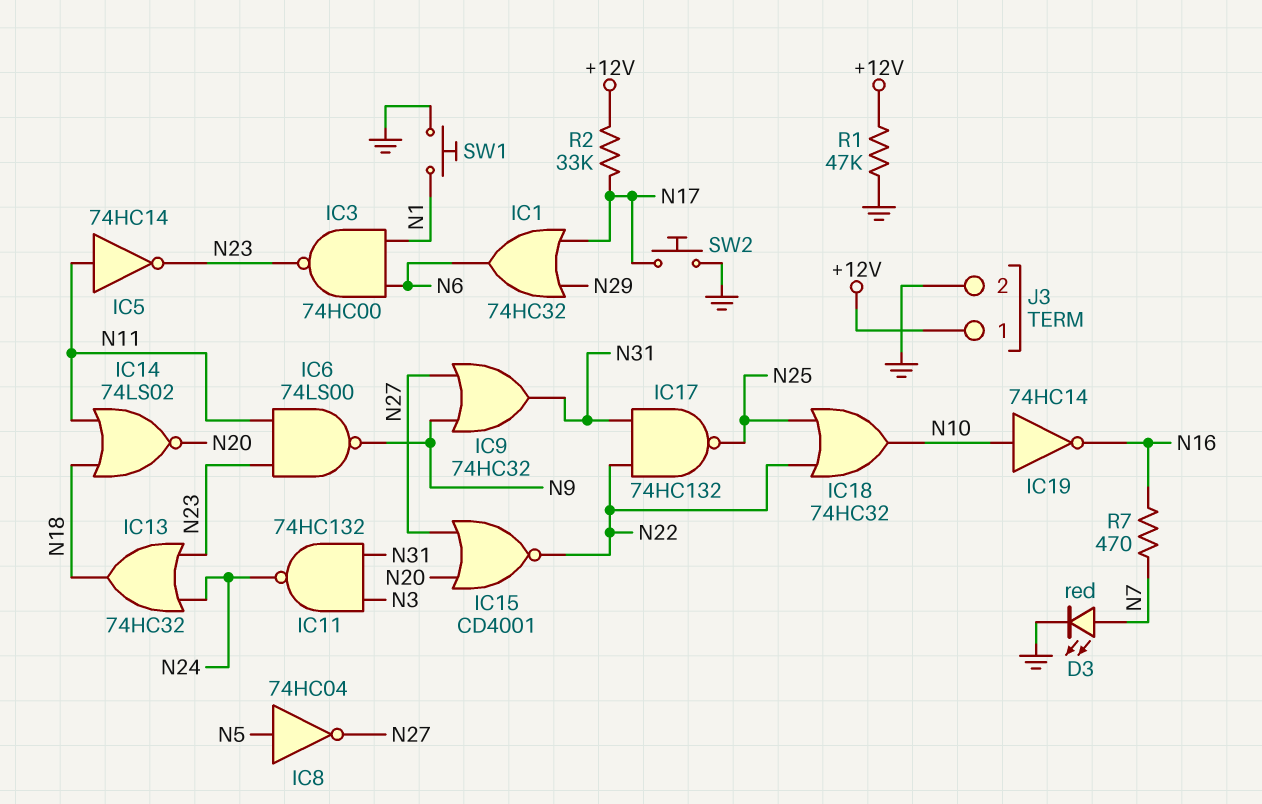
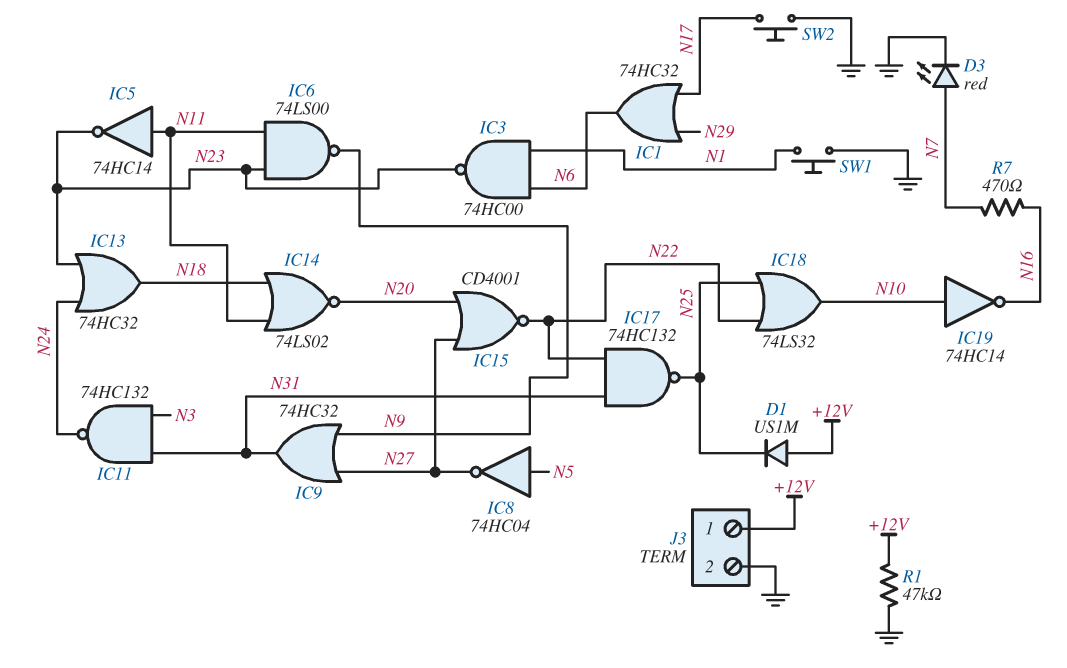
D1: none -> diode US1M (A +12V, K N25)
IC18: OR 74HC32 (in N22, in N25, out N10) -> OR 74LS32 (in N22, in N25, out N10)
R2: 33k (+12V, N17) -> none

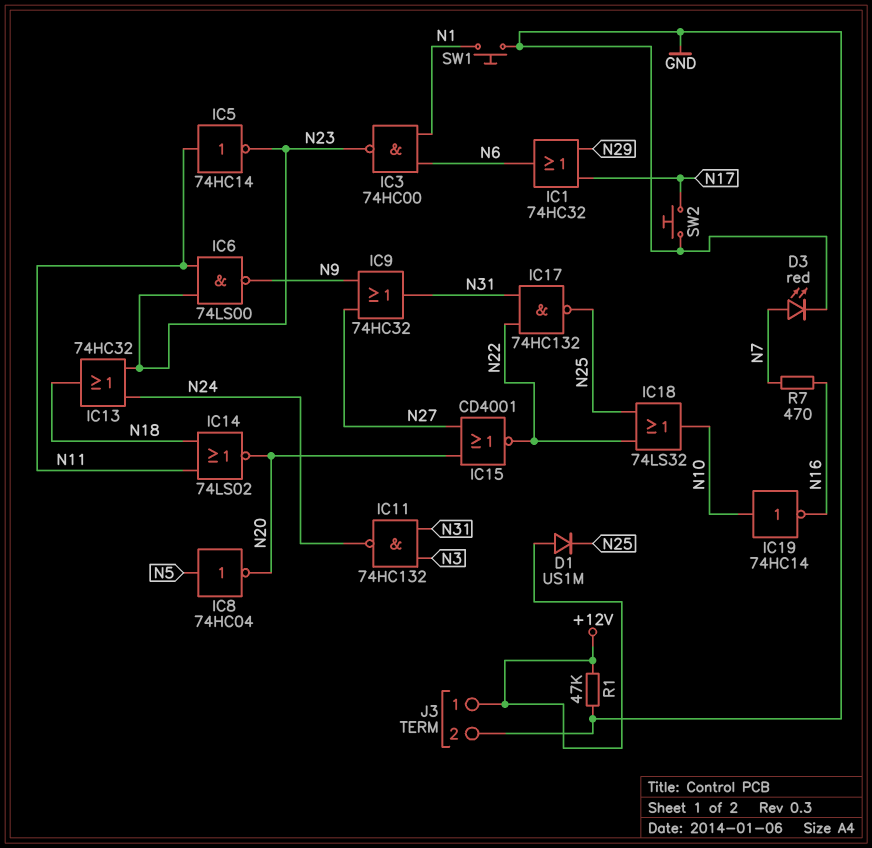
IC8: NOT 74HC04 (in N5, out N27) -> NOT 74HC04 (in N5, out N20)

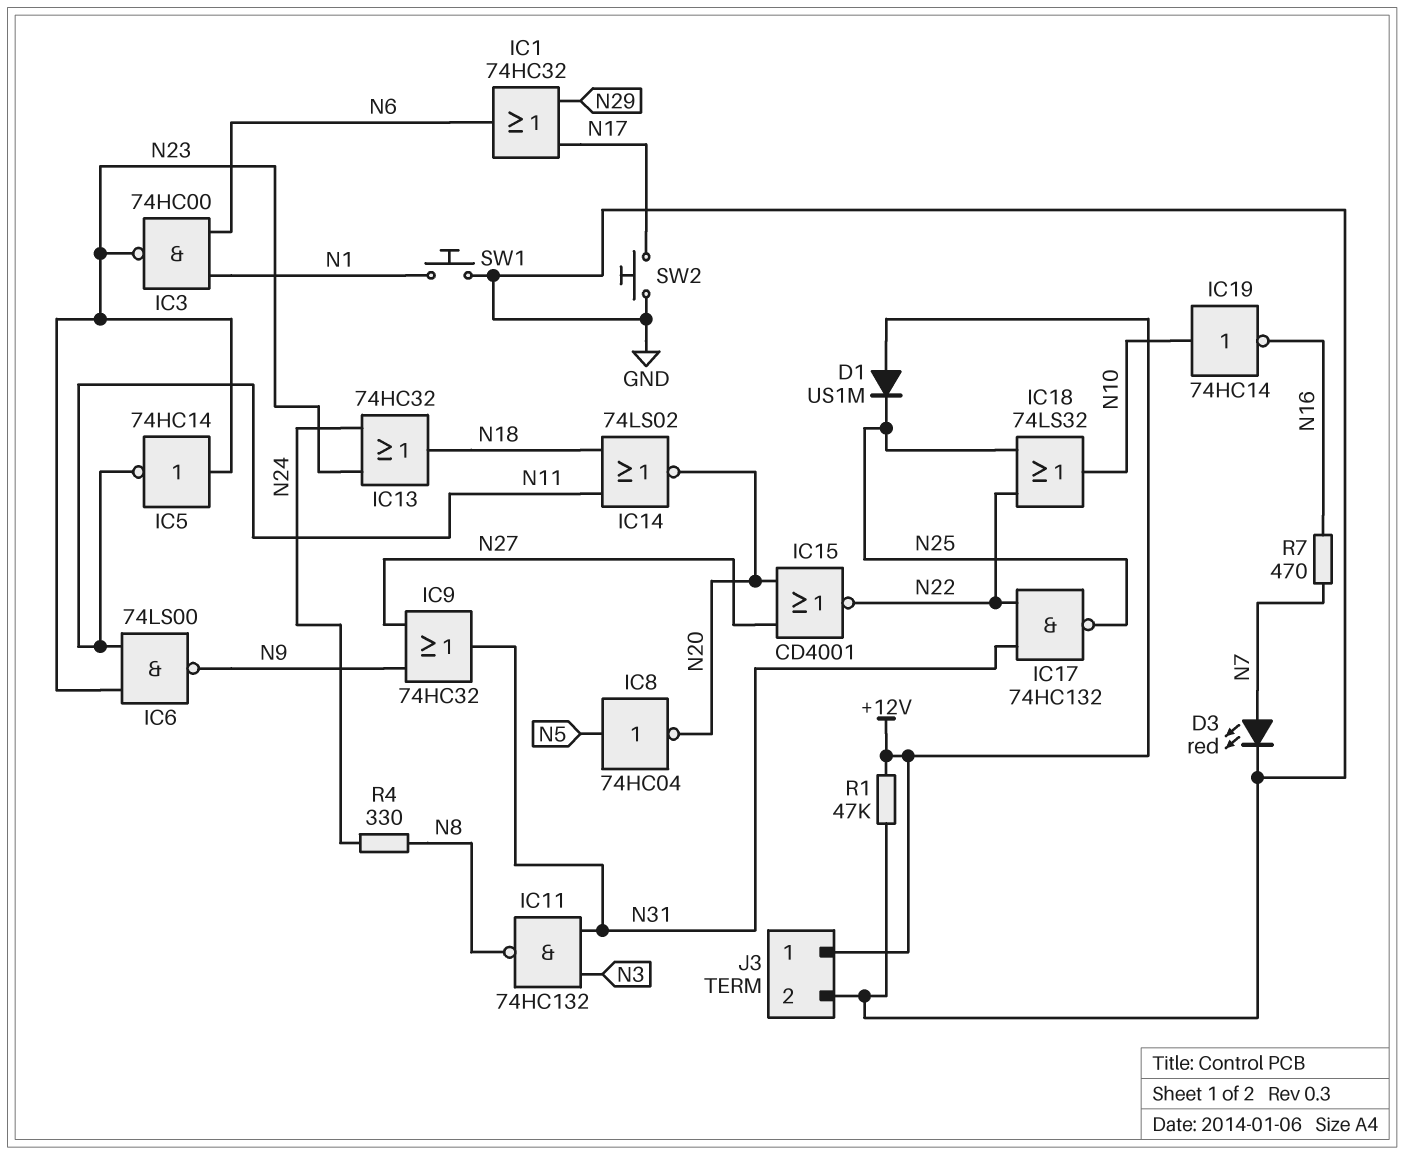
IC5: NOT 74HC14 (in N11, out N23) -> NOT 74HC14 (in N23, out N11)
IC11: NAND 74HC132 (in N3, in N31, out N24) -> NAND 74HC132 (in N3, in N31, out N8)
R4: none -> 330 (N8, N24)

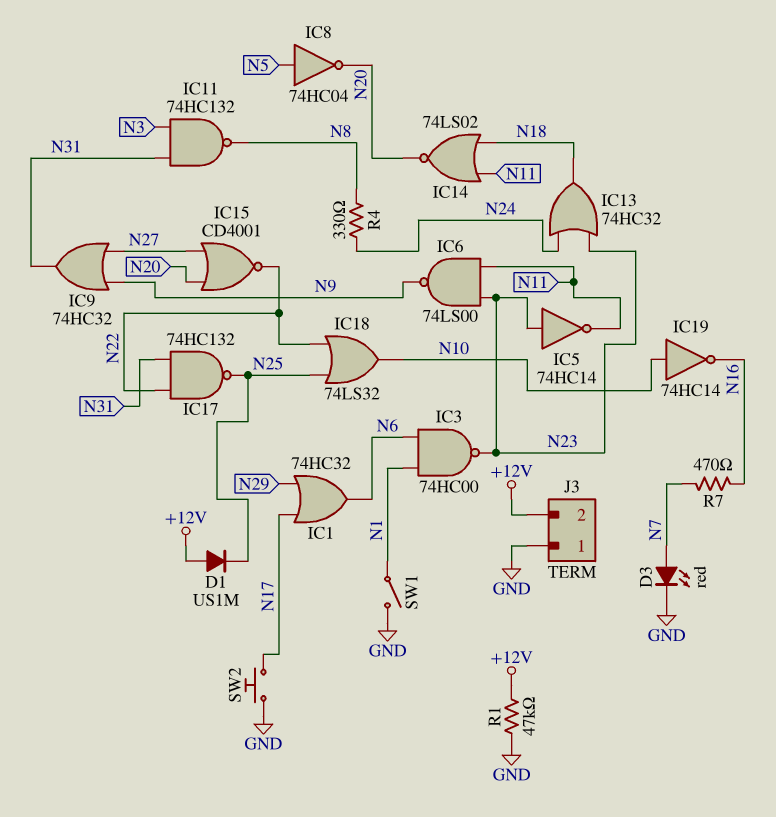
J3 pin 1: +12V -> GND
J3 pin 2: GND -> +12V
SW1: button (GND, N1) -> switch (GND, N1)

